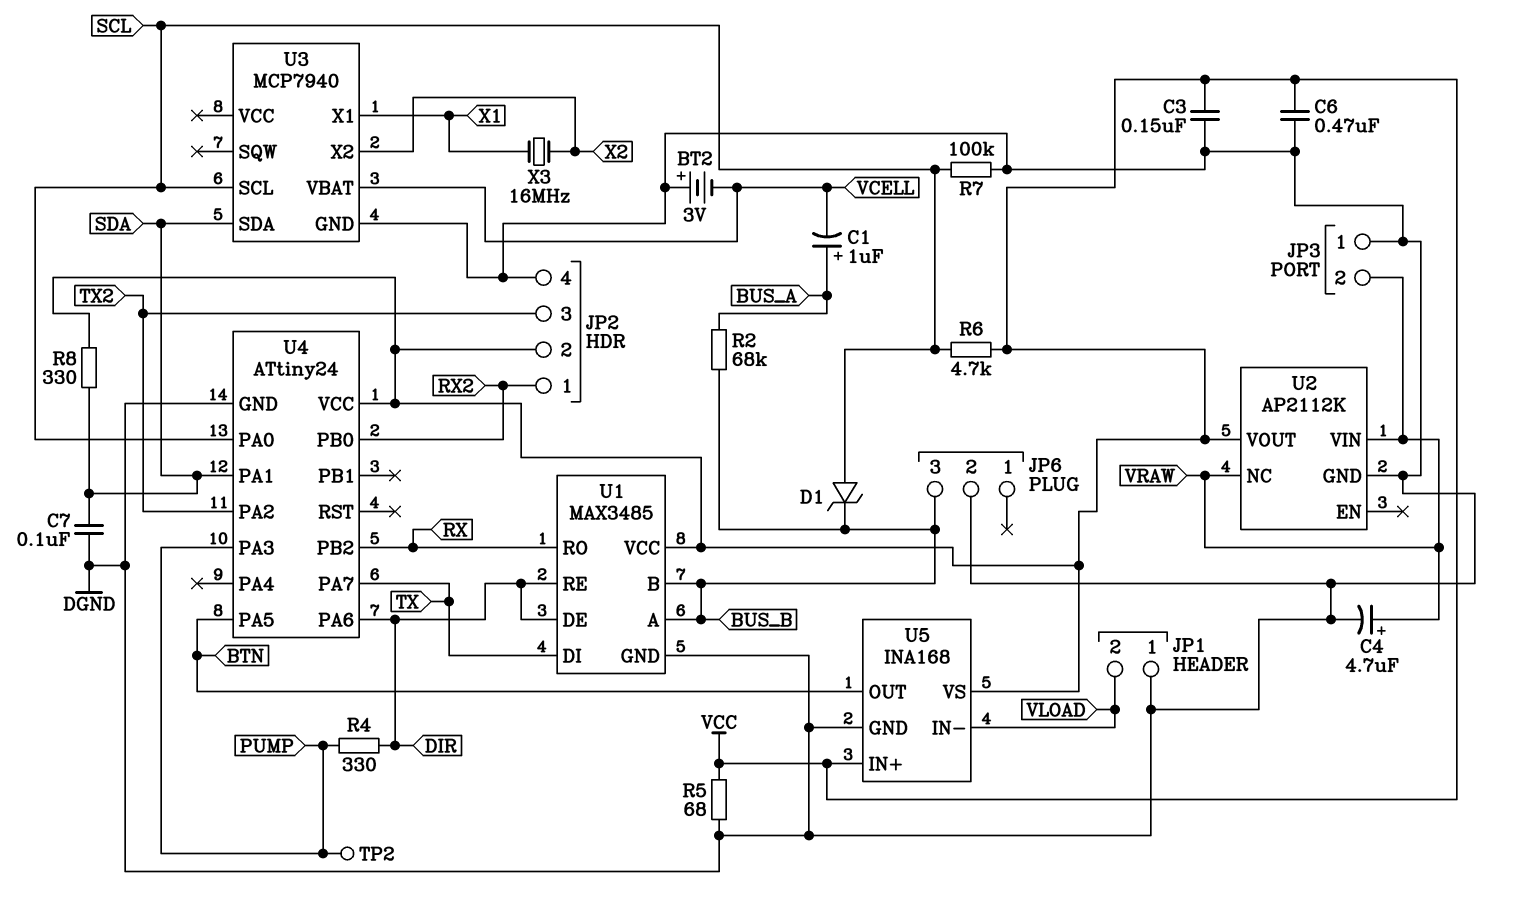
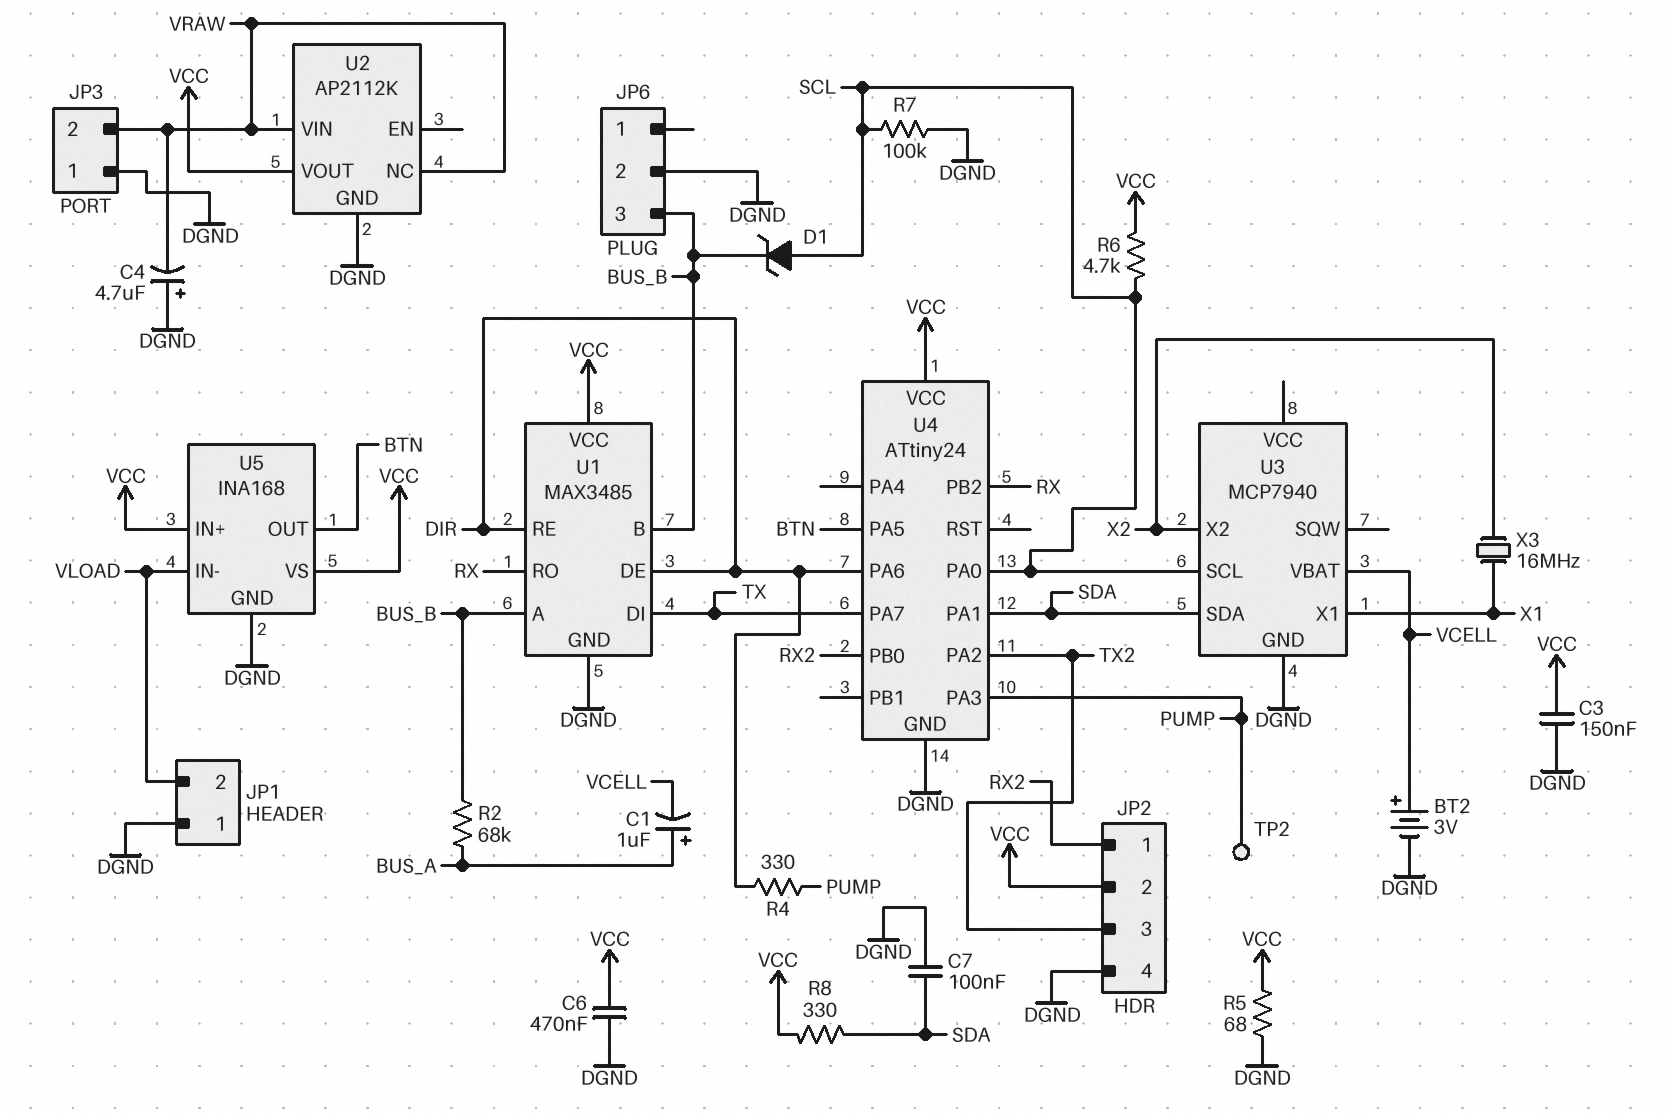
BT2: 3V (plus DGND, minus VCELL) -> 3V (plus VCELL, minus DGND)
C4: 4.7uF (plus VRAW, minus DGND) -> 4.7uF (plus DGND, minus VRAW)

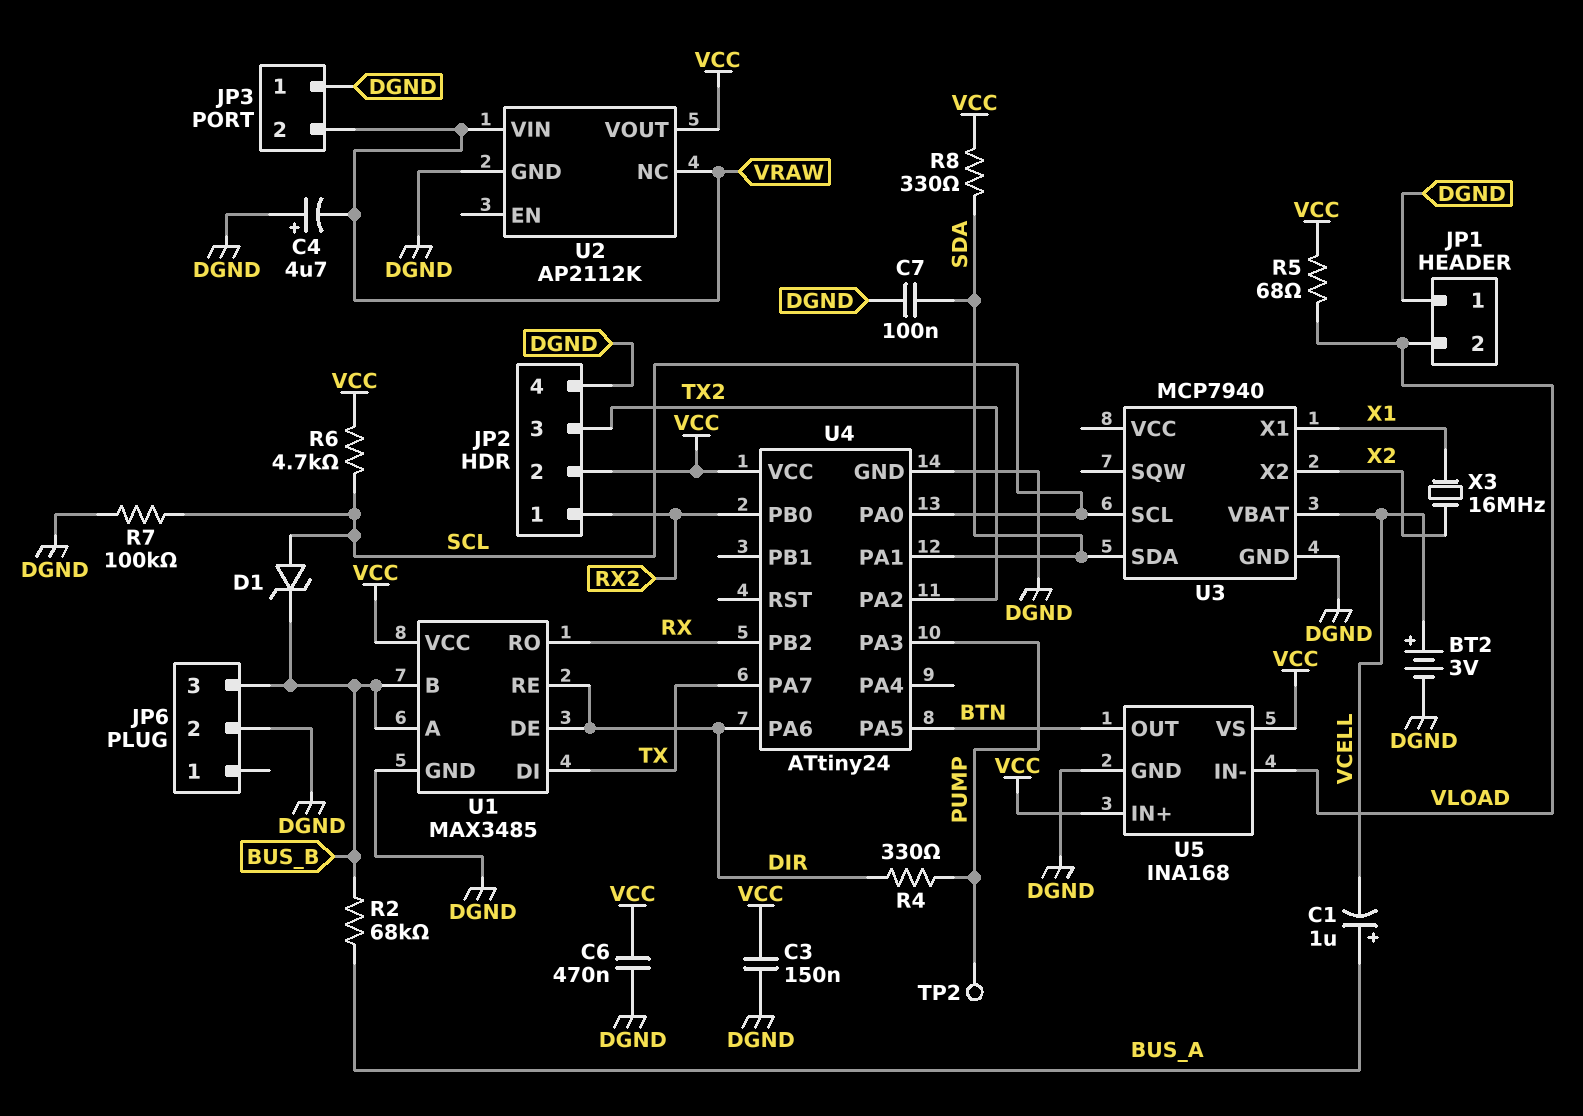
R5: 68 (DGND, VCC) -> 68 (VCC, VLOAD)

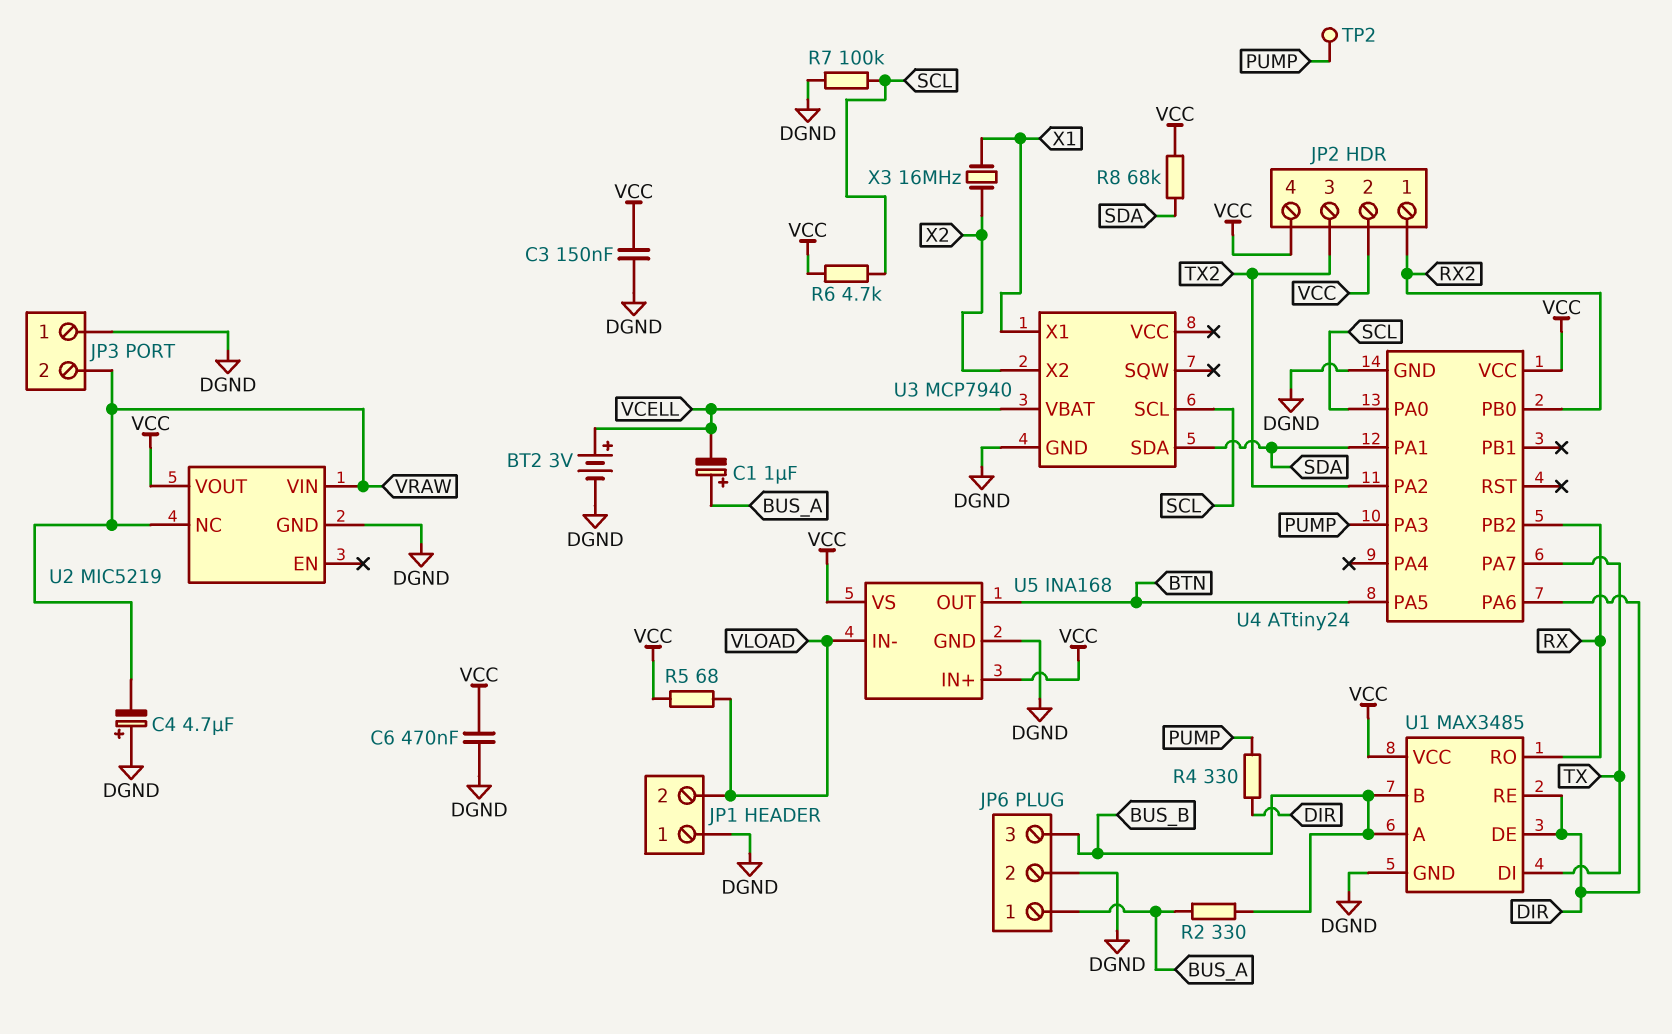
C7: 100nF (DGND, SDA) -> none
D1: zener (A SCL, K BUS_B) -> none
JP2 pin 4: DGND -> VCC
JP6 pin 1: none -> BUS_A
R2: 68k (BUS_A, BUS_B) -> 330 (BUS_A, BUS_B)
R8: 330 (SDA, VCC) -> 68k (SDA, VCC)
U2: AP2112K -> MIC5219

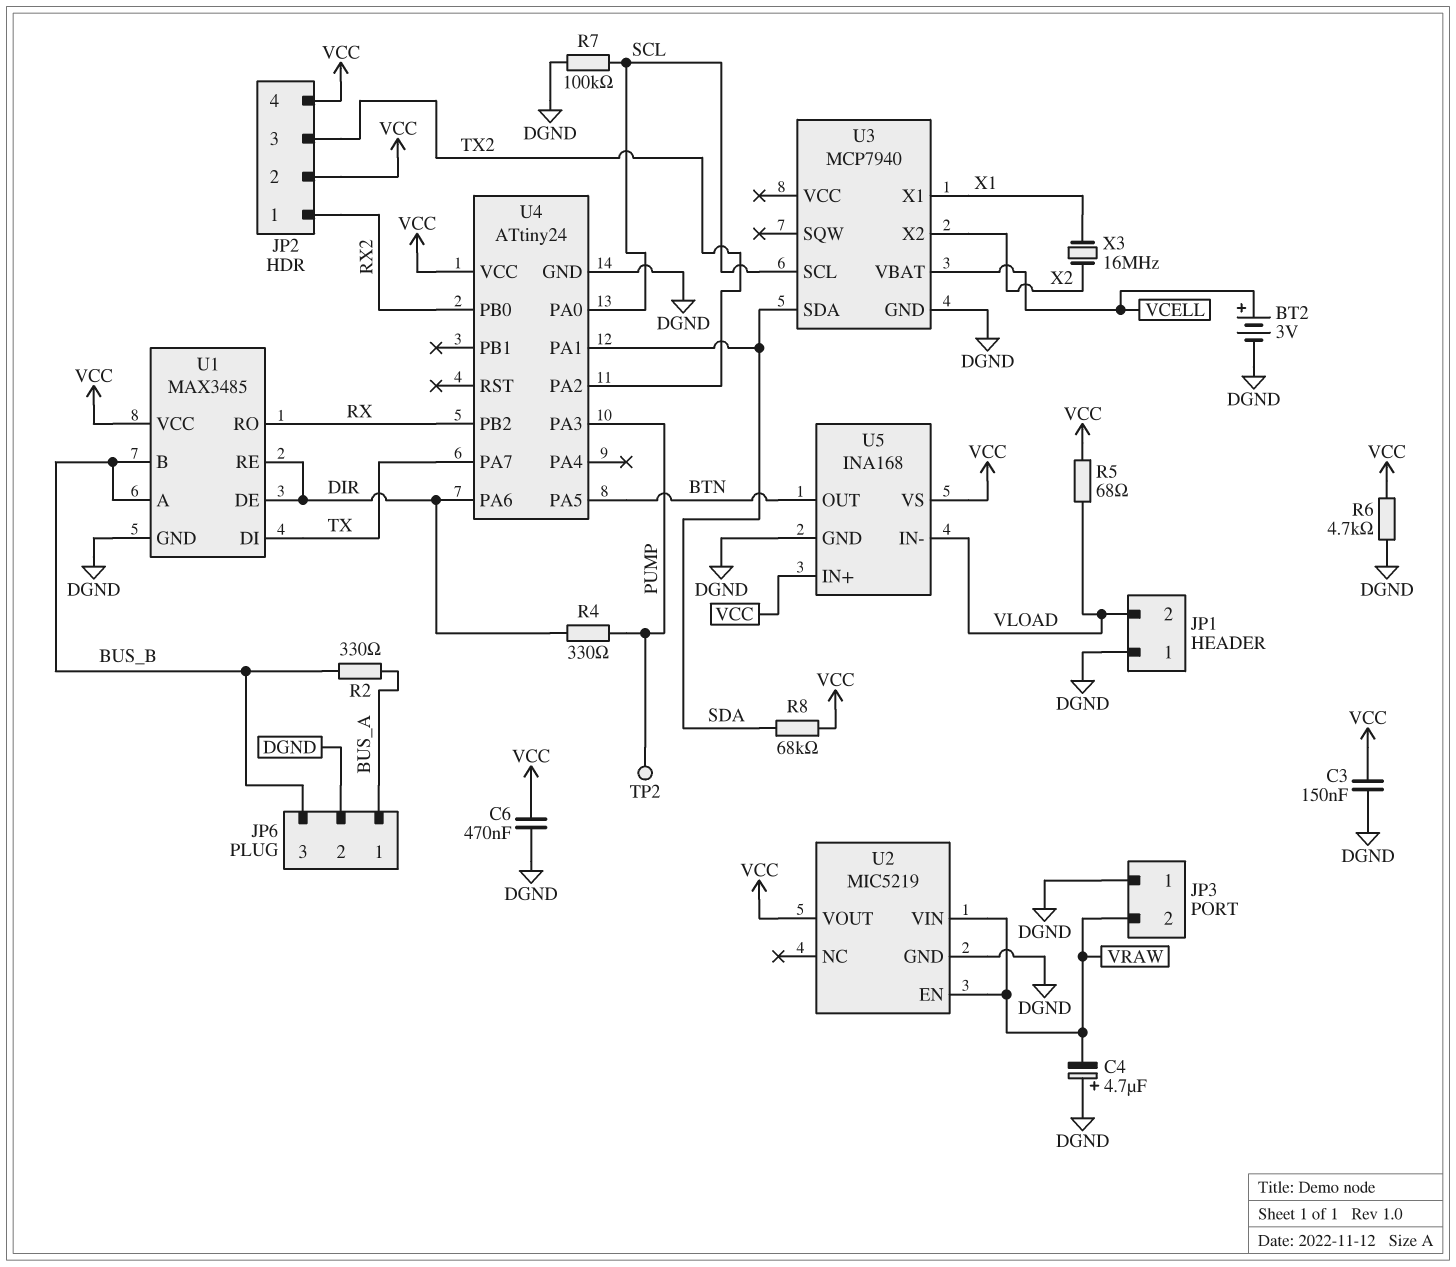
C1: 1uF (plus BUS_A, minus VCELL) -> none
R6: 4.7k (SCL, VCC) -> 4.7k (DGND, VCC)
U2 pin EN: none -> VRAW
U2 pin NC: VRAW -> none

